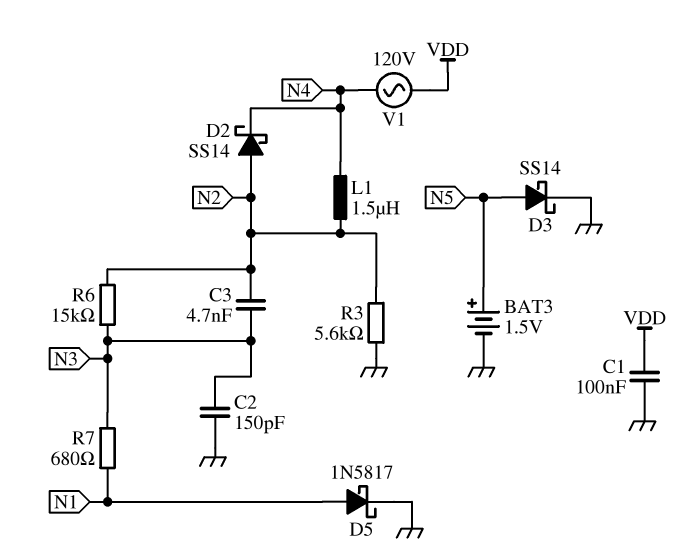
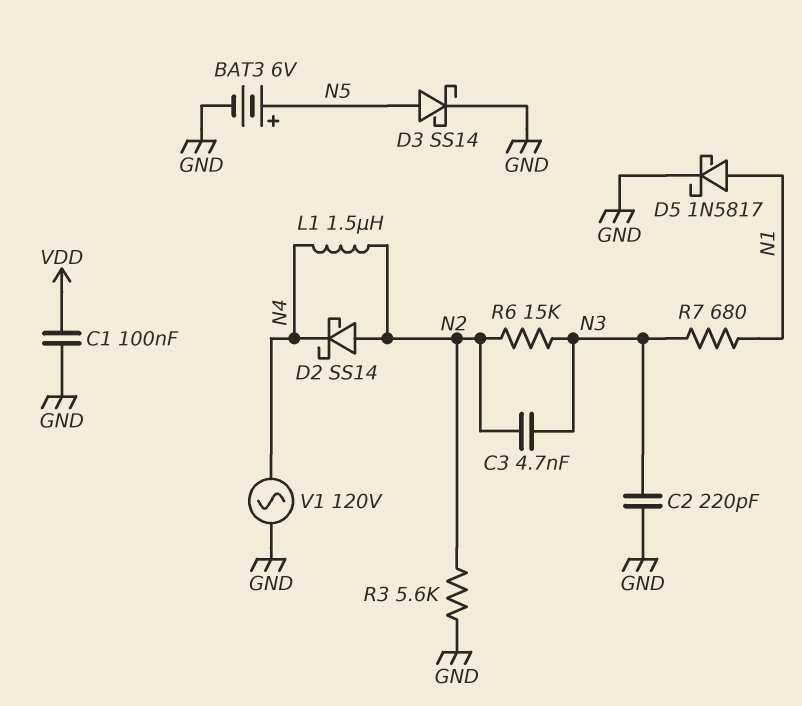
BAT3: 1.5V (plus N5, minus GND) -> 6V (plus N5, minus GND)
C2: 150pF (GND, N3) -> 220pF (GND, N3)
V1: AC 120V (N4, VDD) -> AC 120V (GND, N4)

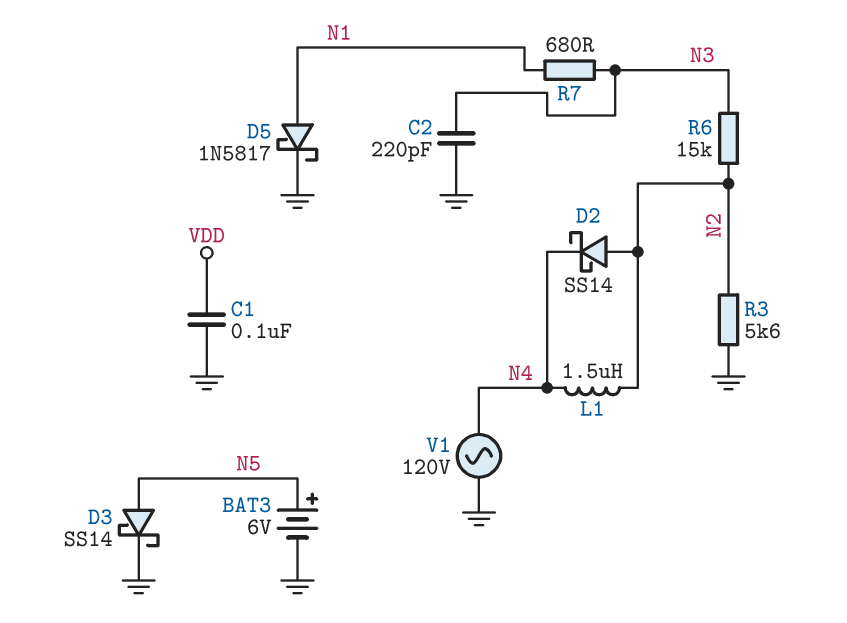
C3: 4.7nF (N2, N3) -> none

